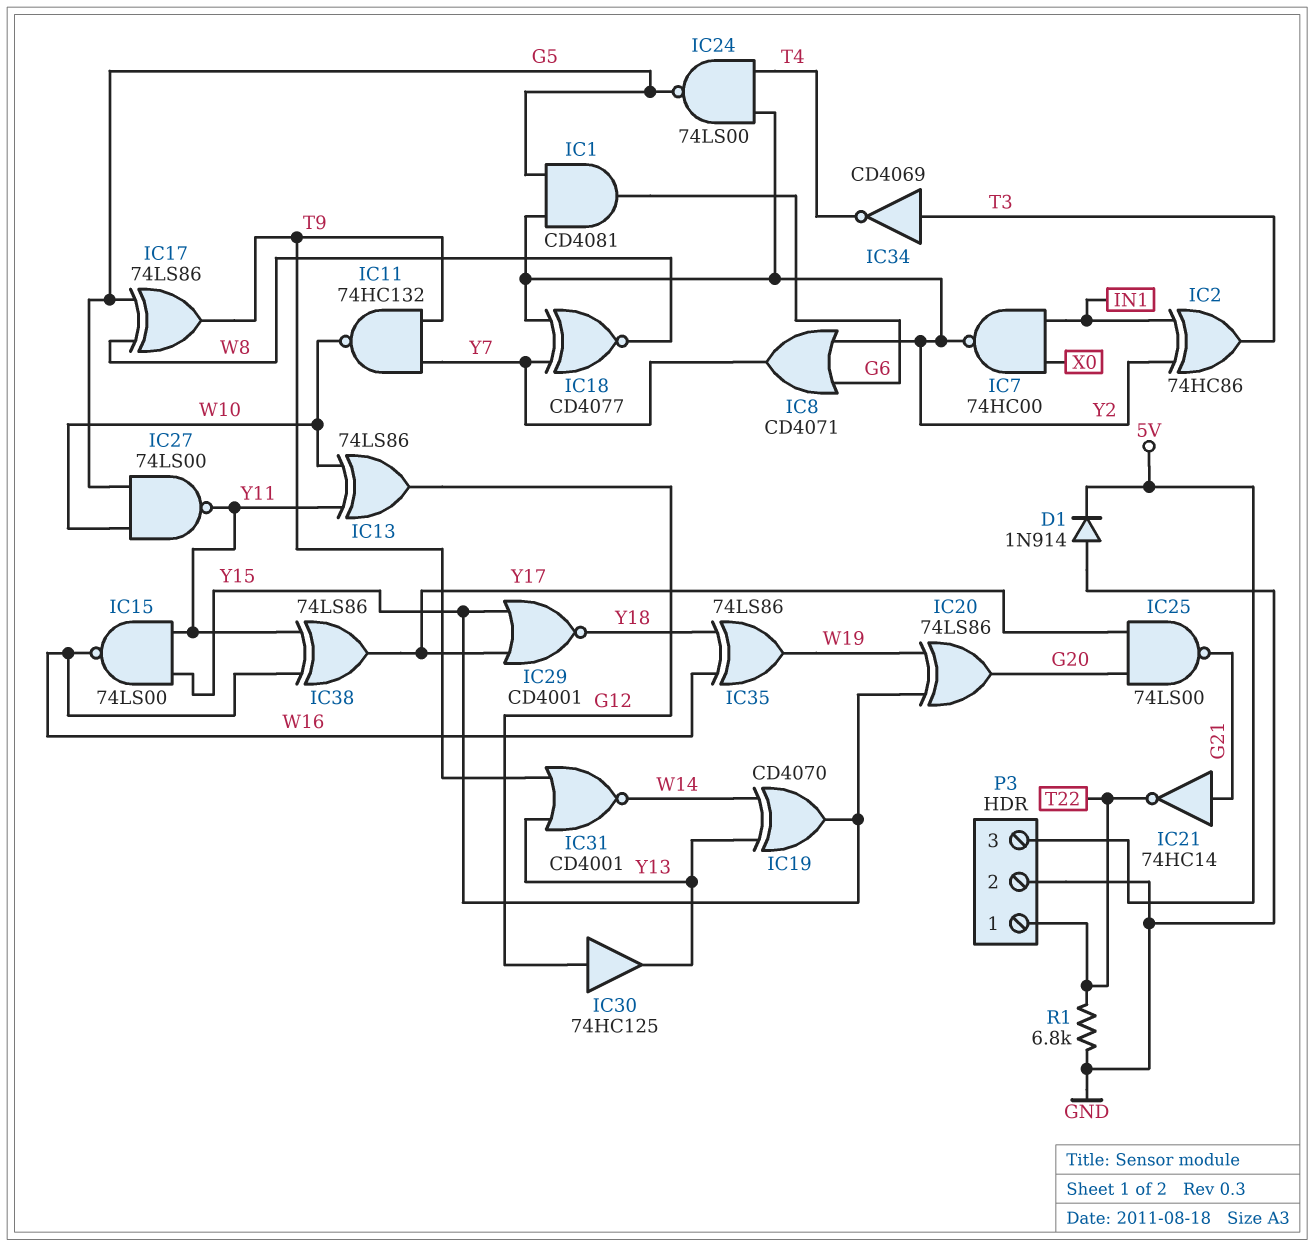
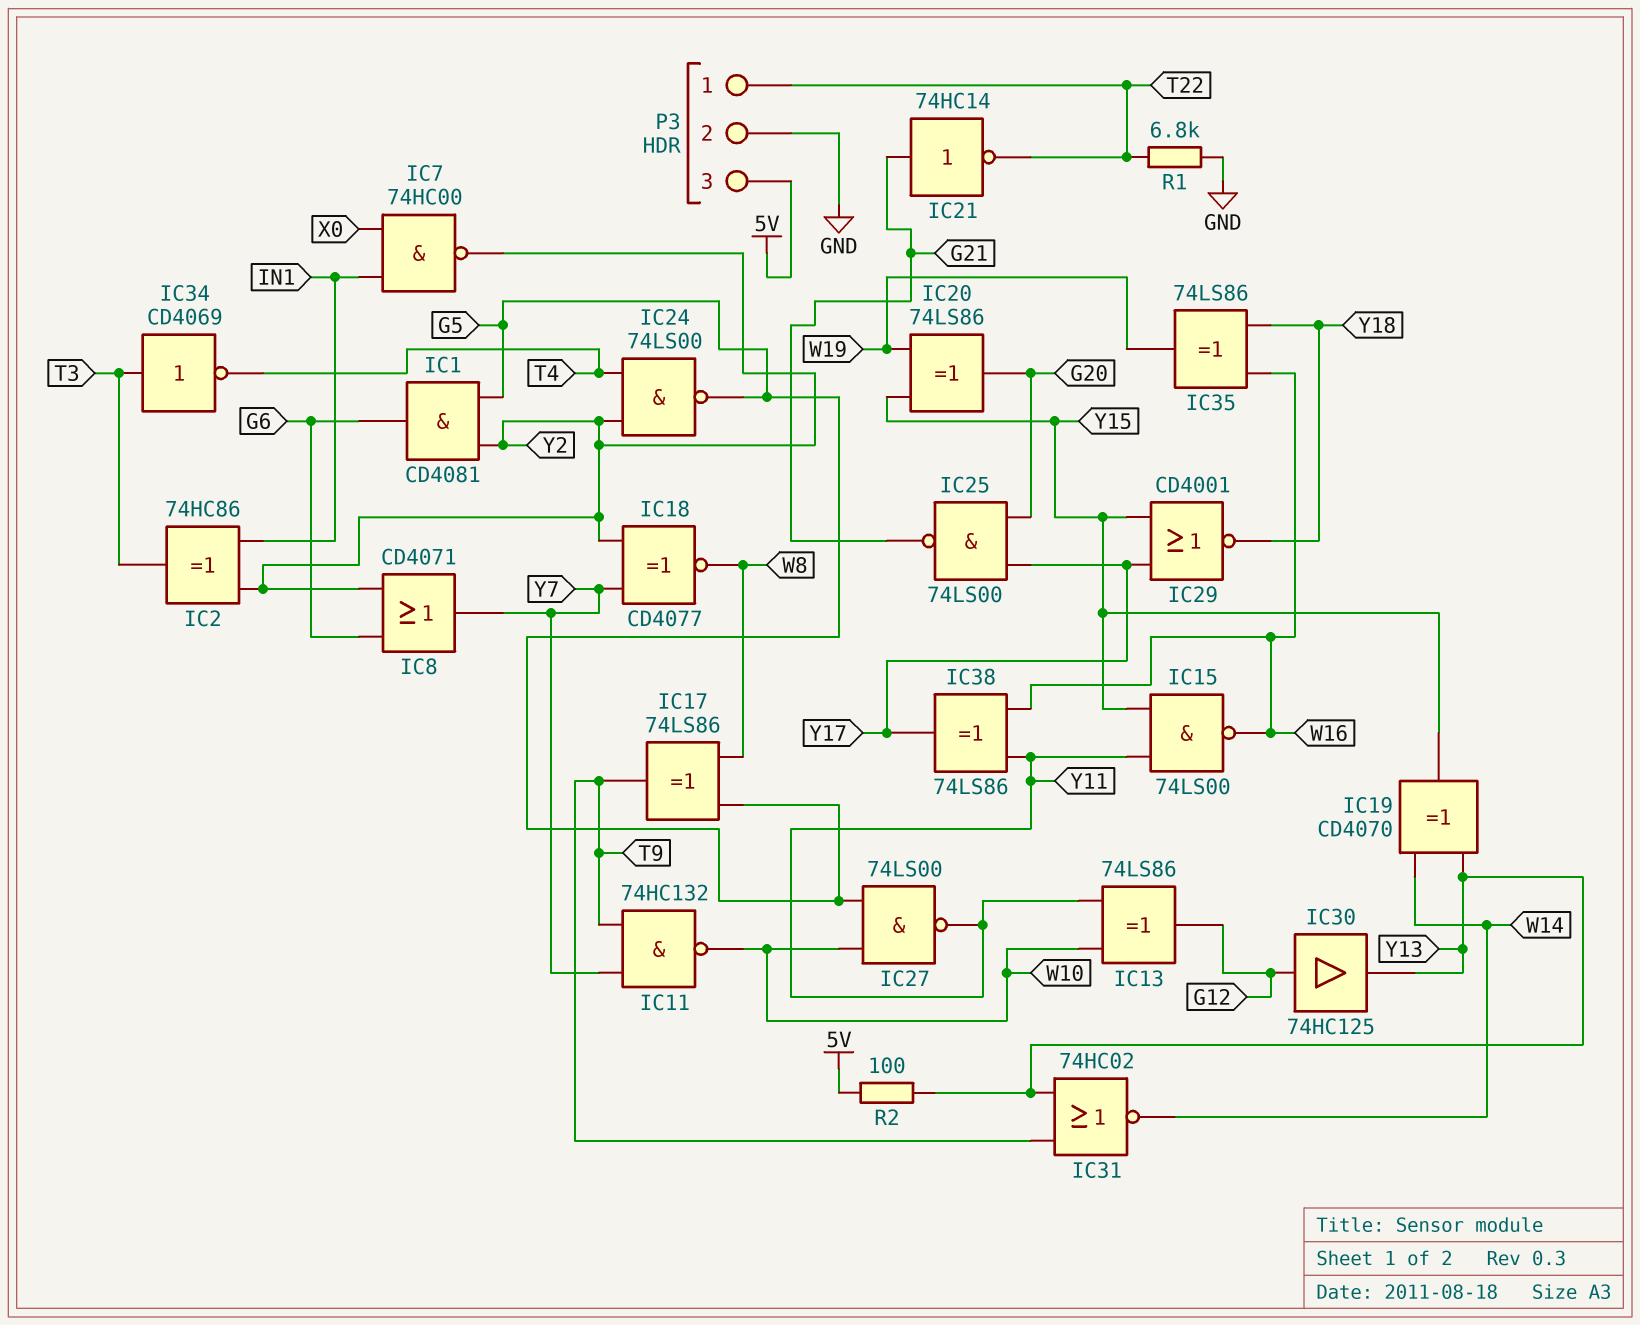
D1: diode 1N914 (A GND, K 5V) -> none
IC31: NOR CD4001 (in T9, in Y13, out W14) -> NOR 74HC02 (in T9, in Y13, out W14)
R2: none -> 100 (5V, Y13)

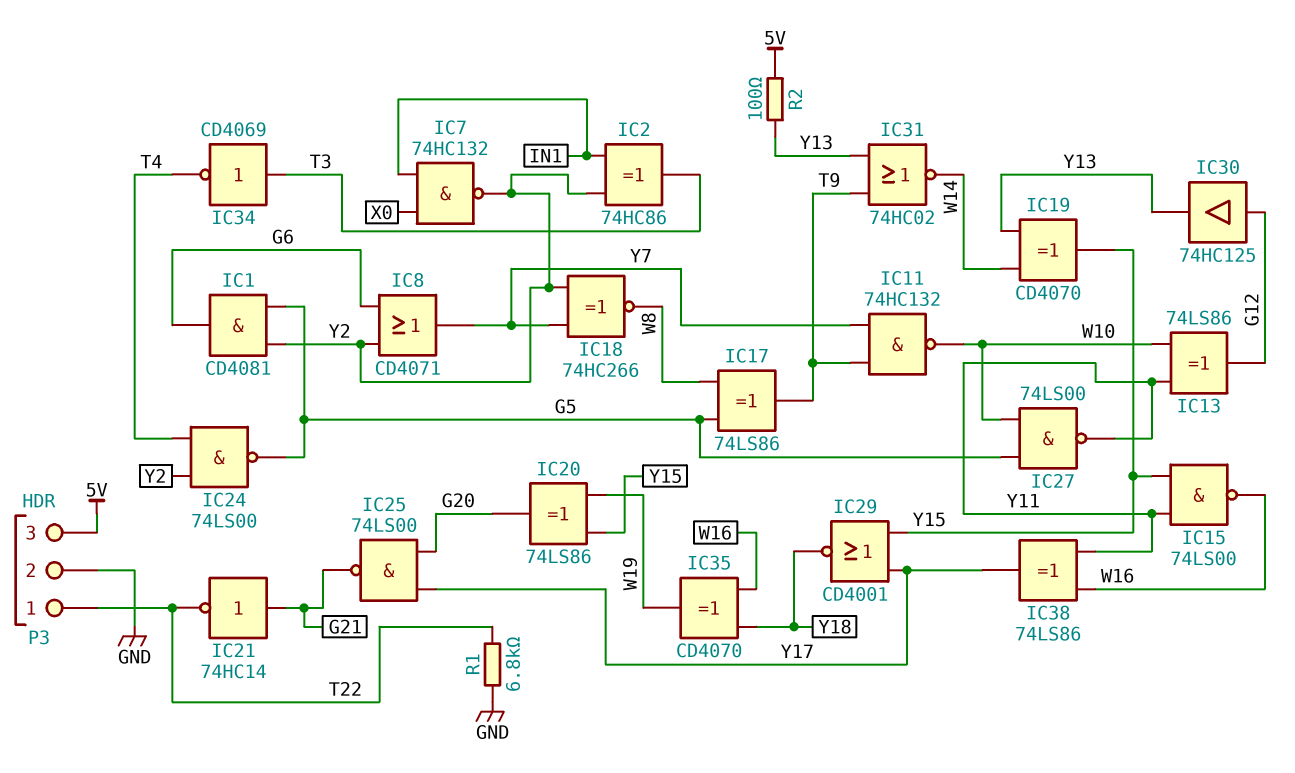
IC7: NAND 74HC00 (in IN1, in X0, out Y2) -> NAND 74HC132 (in IN1, in X0, out Y2)
IC18: XNOR CD4077 (in Y2, in Y7, out W8) -> XNOR 74HC266 (in Y2, in Y7, out W8)
IC35: XOR 74LS86 (in W16, in Y18, out W19) -> XOR CD4070 (in W16, in Y18, out W19)

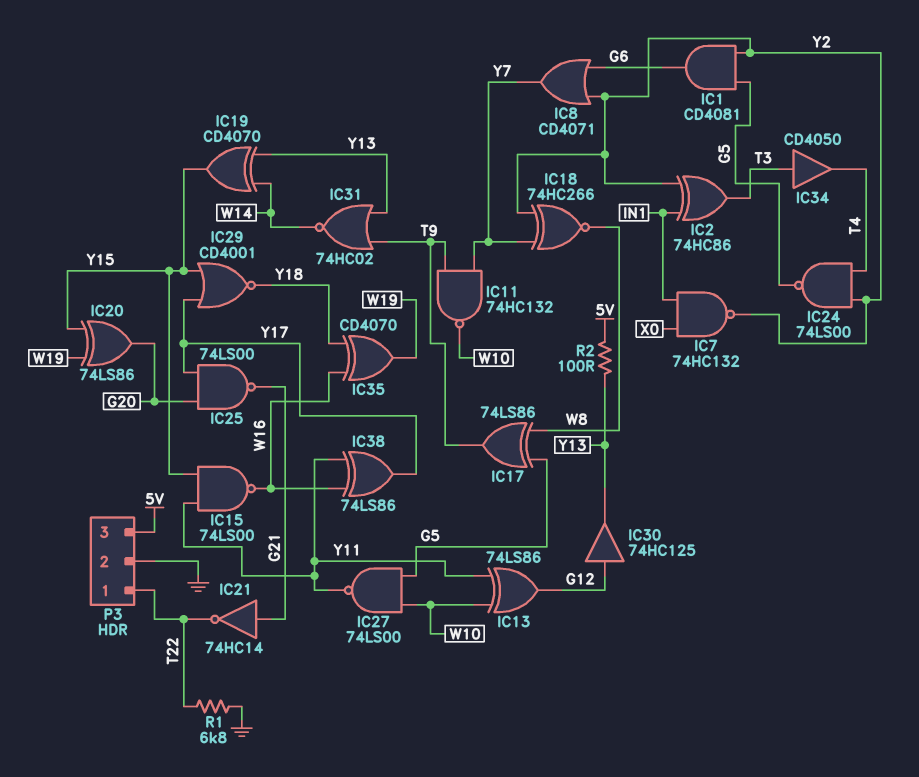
IC34: NOT CD4069 (in T3, out T4) -> buffer CD4050 (in T3, out T4)

